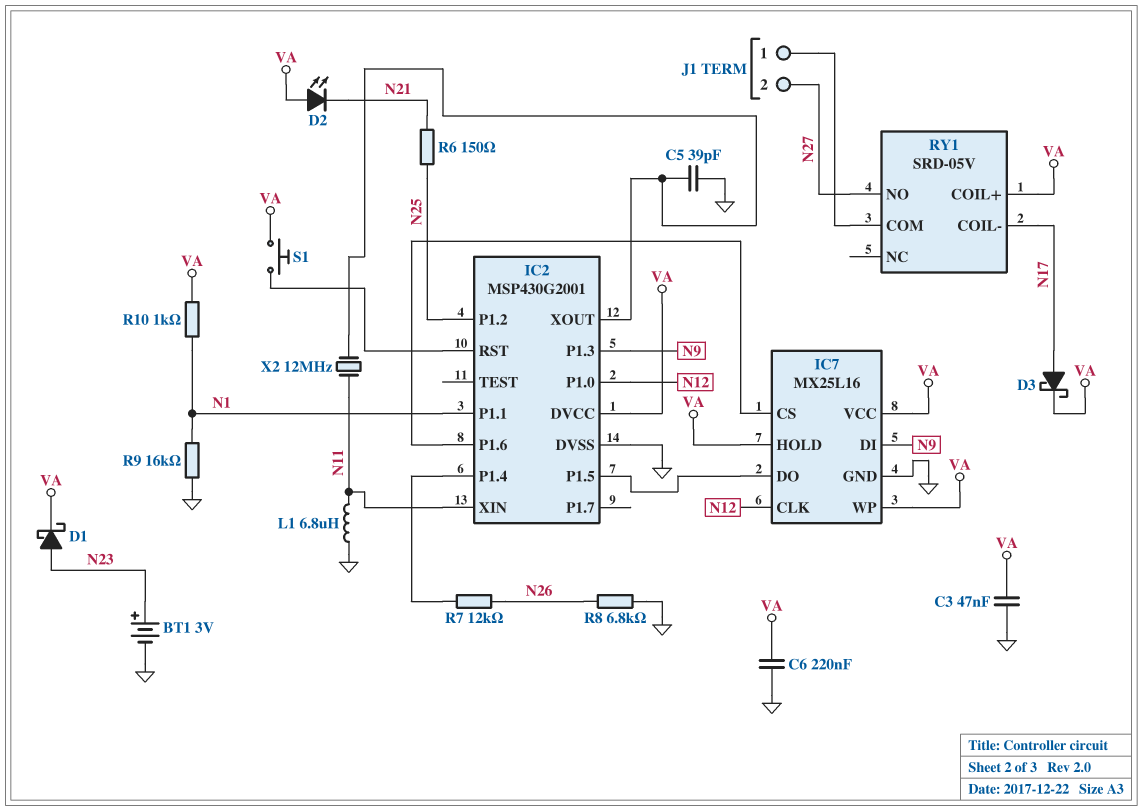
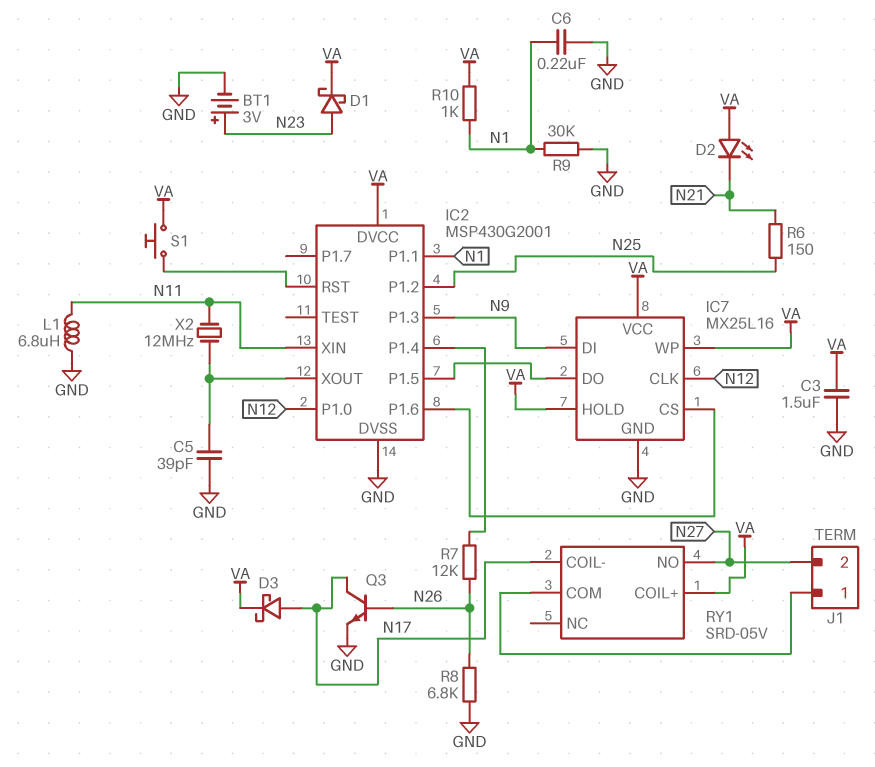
C3: 47nF (GND, VA) -> 1.5uF (GND, VA)
C6: 220nF (GND, VA) -> 220nF (GND, N1)
Q3: none -> NPN (B N26, C N17, E GND)
R9: 16k (GND, N1) -> 30k (GND, N1)

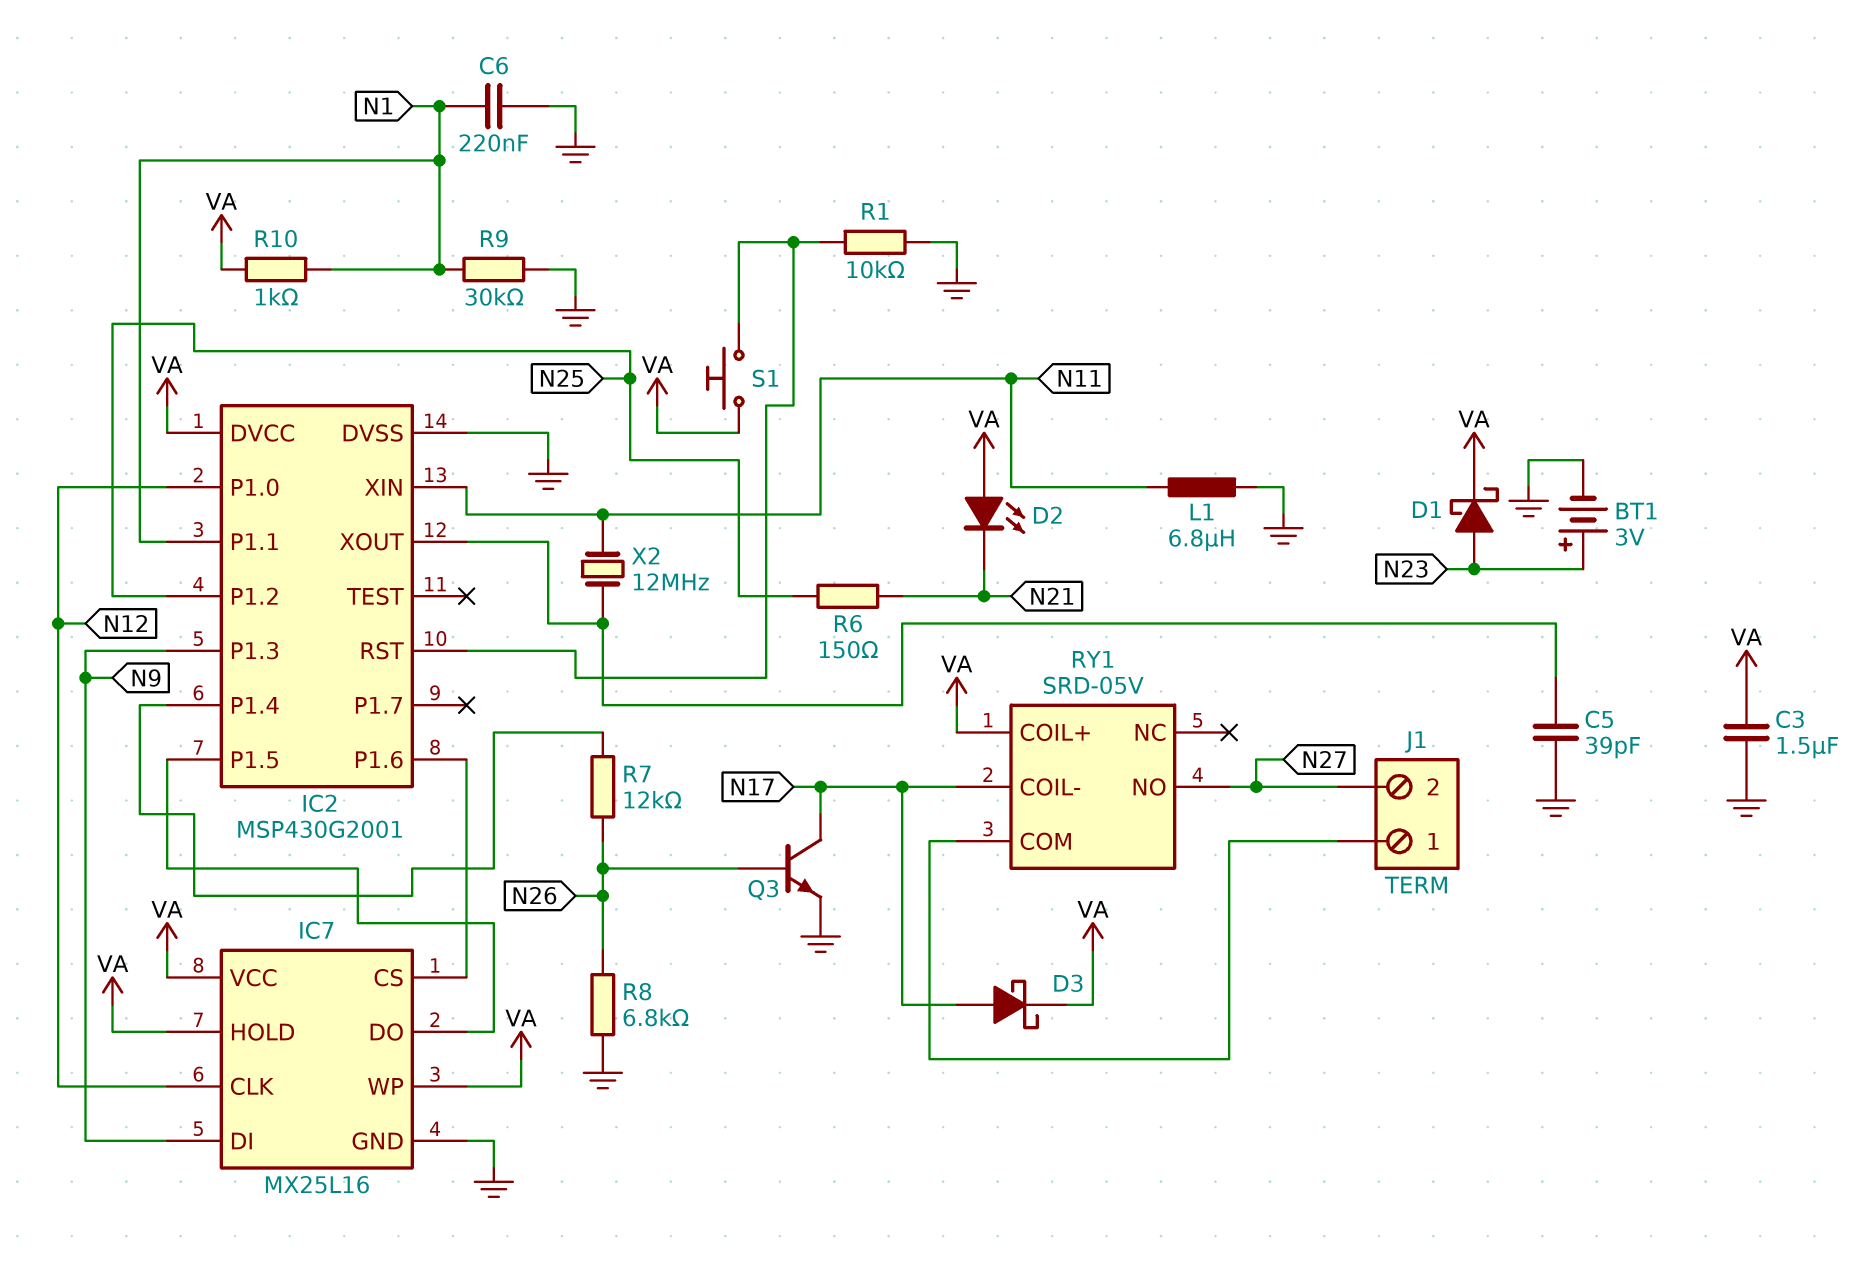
R1: none -> 10k (GND, IC2/RST)

